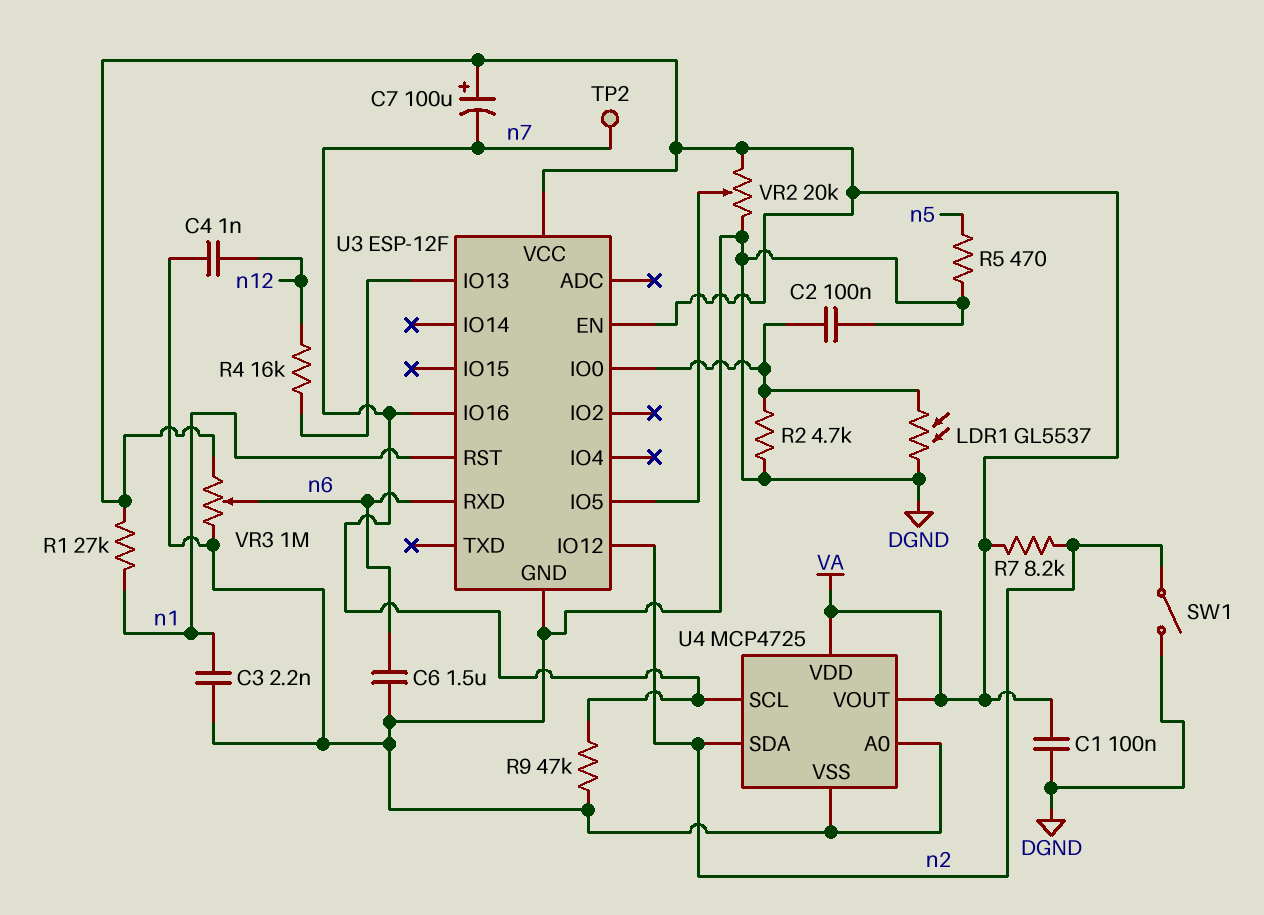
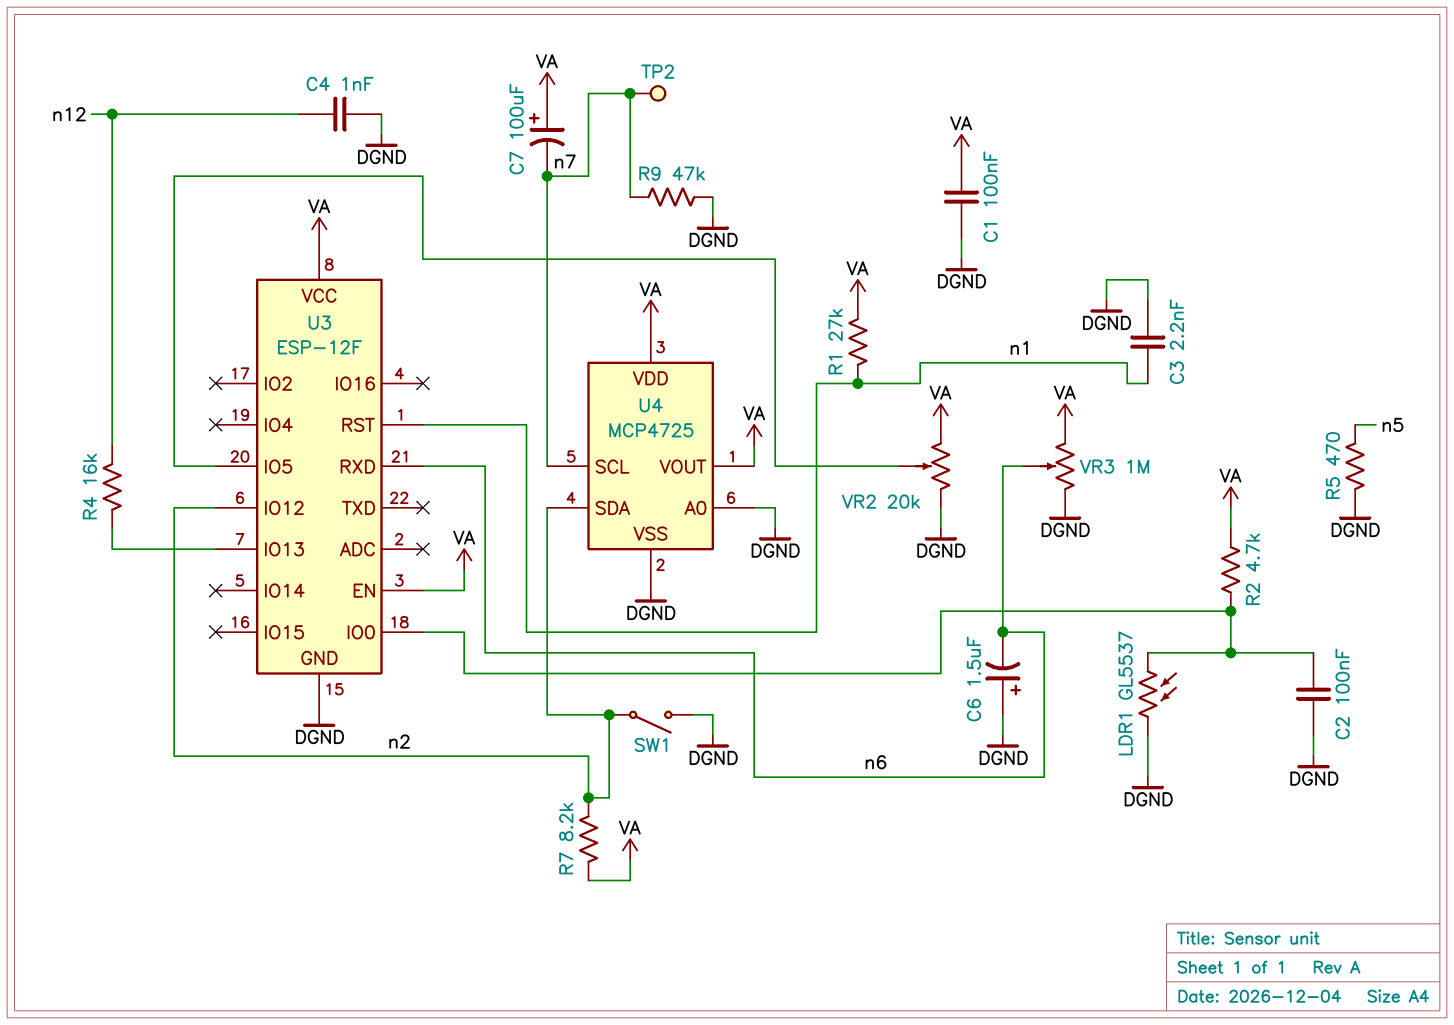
C6: 1.5uF (DGND, n6) -> 1.5uF (plus DGND, minus n6)
R2: 4.7k (DGND, U3/IO0) -> 4.7k (U3/IO0, VA)
U3 pin IO16: n7 -> none

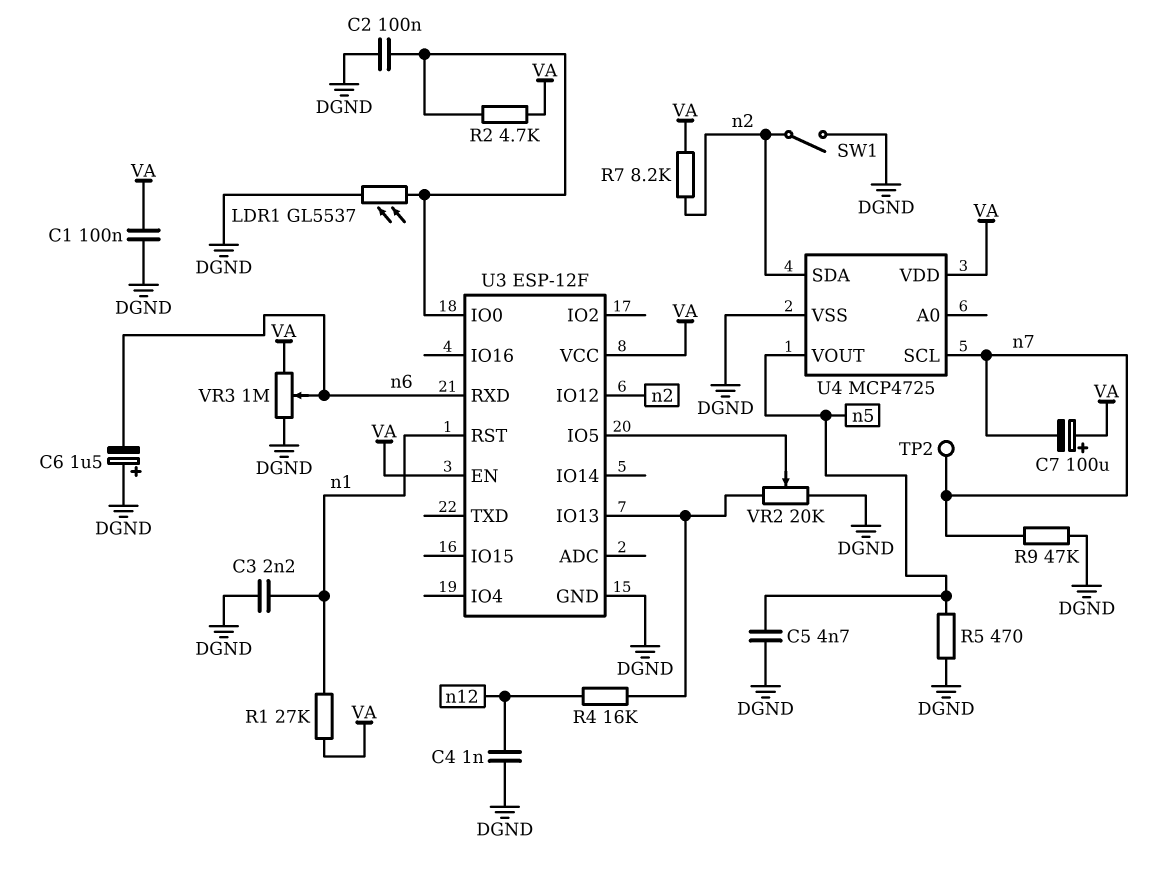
C5: none -> 4.7nF (DGND, n5)
U4 pin A0: DGND -> none
U4 pin VOUT: VA -> n5
VR2: 20k (DGND, VA, wiper U3/IO5) -> 20k (DGND, U3/IO13, wiper U3/IO5)

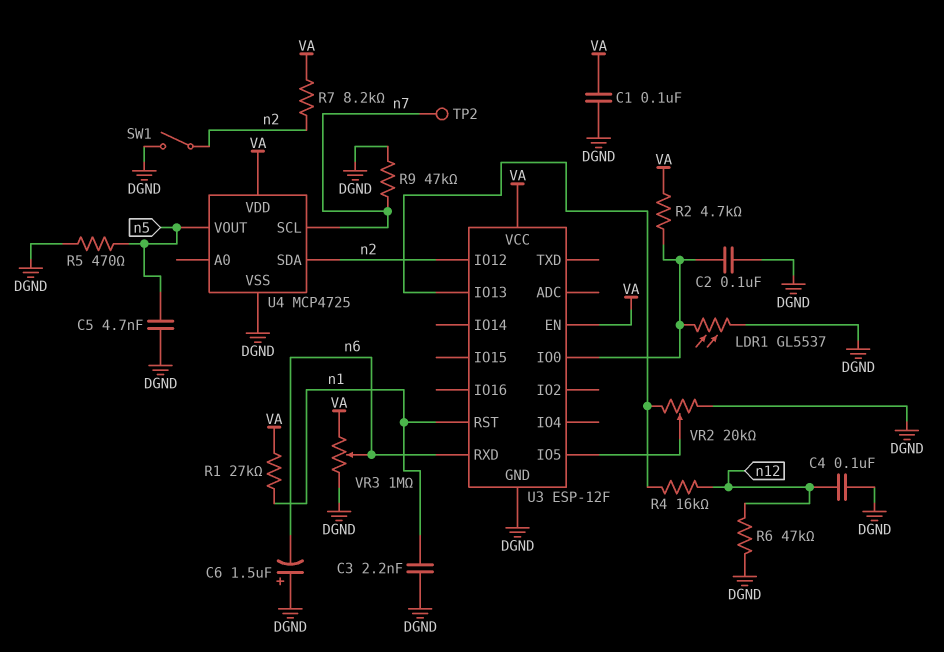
C4: 1nF (DGND, n12) -> 100nF (DGND, n12)
C7: 100uF (plus VA, minus n7) -> none
R6: none -> 47k (DGND, n12)

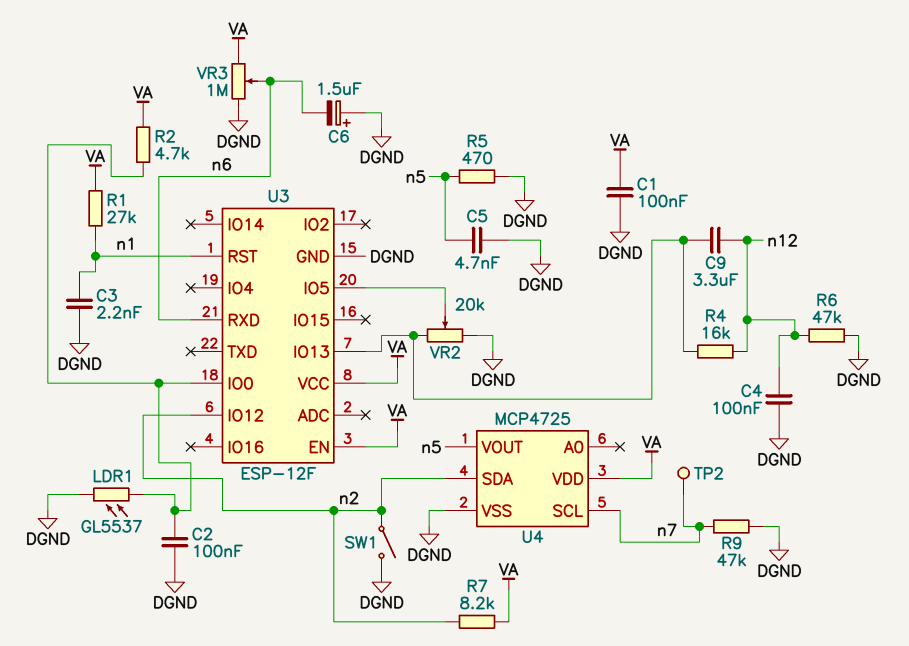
C9: none -> 3.3uF (U3/IO13, n12)

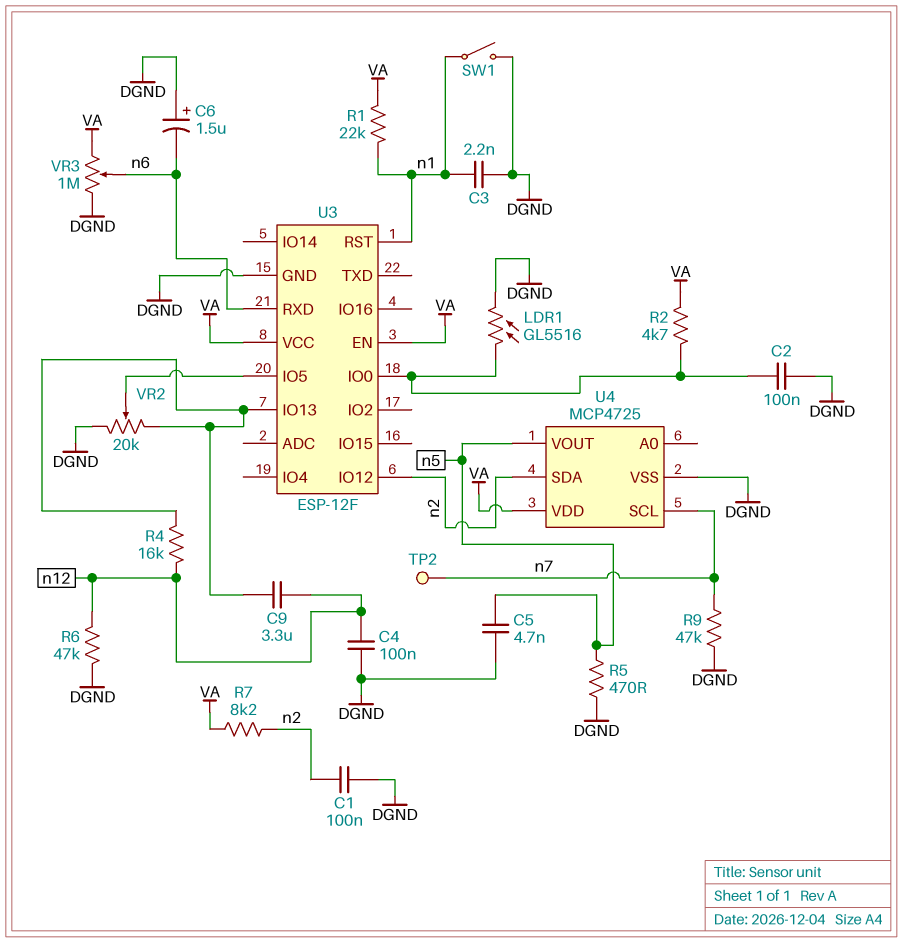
C1: 100nF (DGND, VA) -> 100nF (DGND, n2)
LDR1: GL5537 (DGND, U3/IO0) -> GL5516 (DGND, U3/IO0)
R1: 27k (VA, n1) -> 22k (VA, n1)
SW1: switch (DGND, n2) -> switch (DGND, n1)

